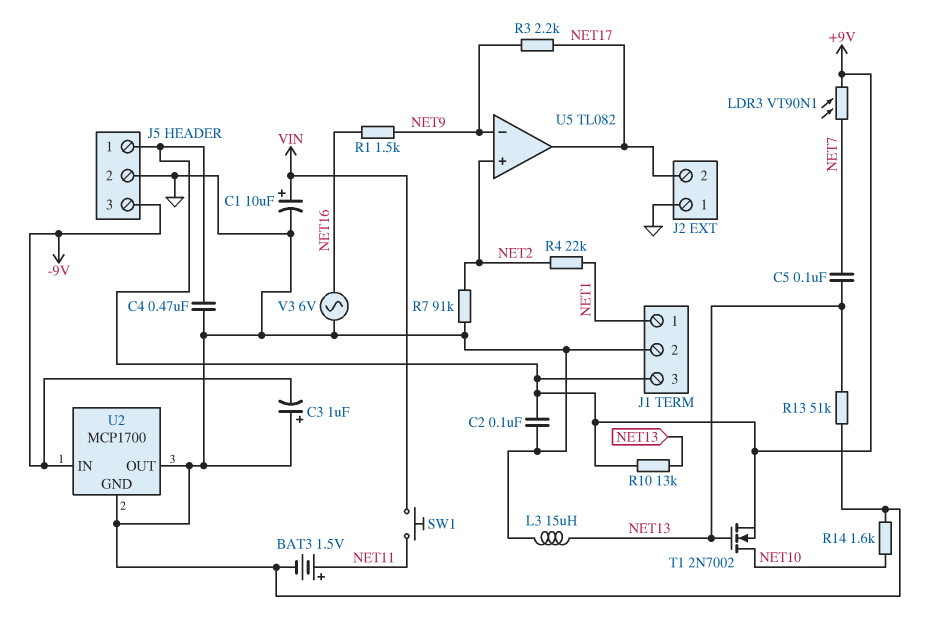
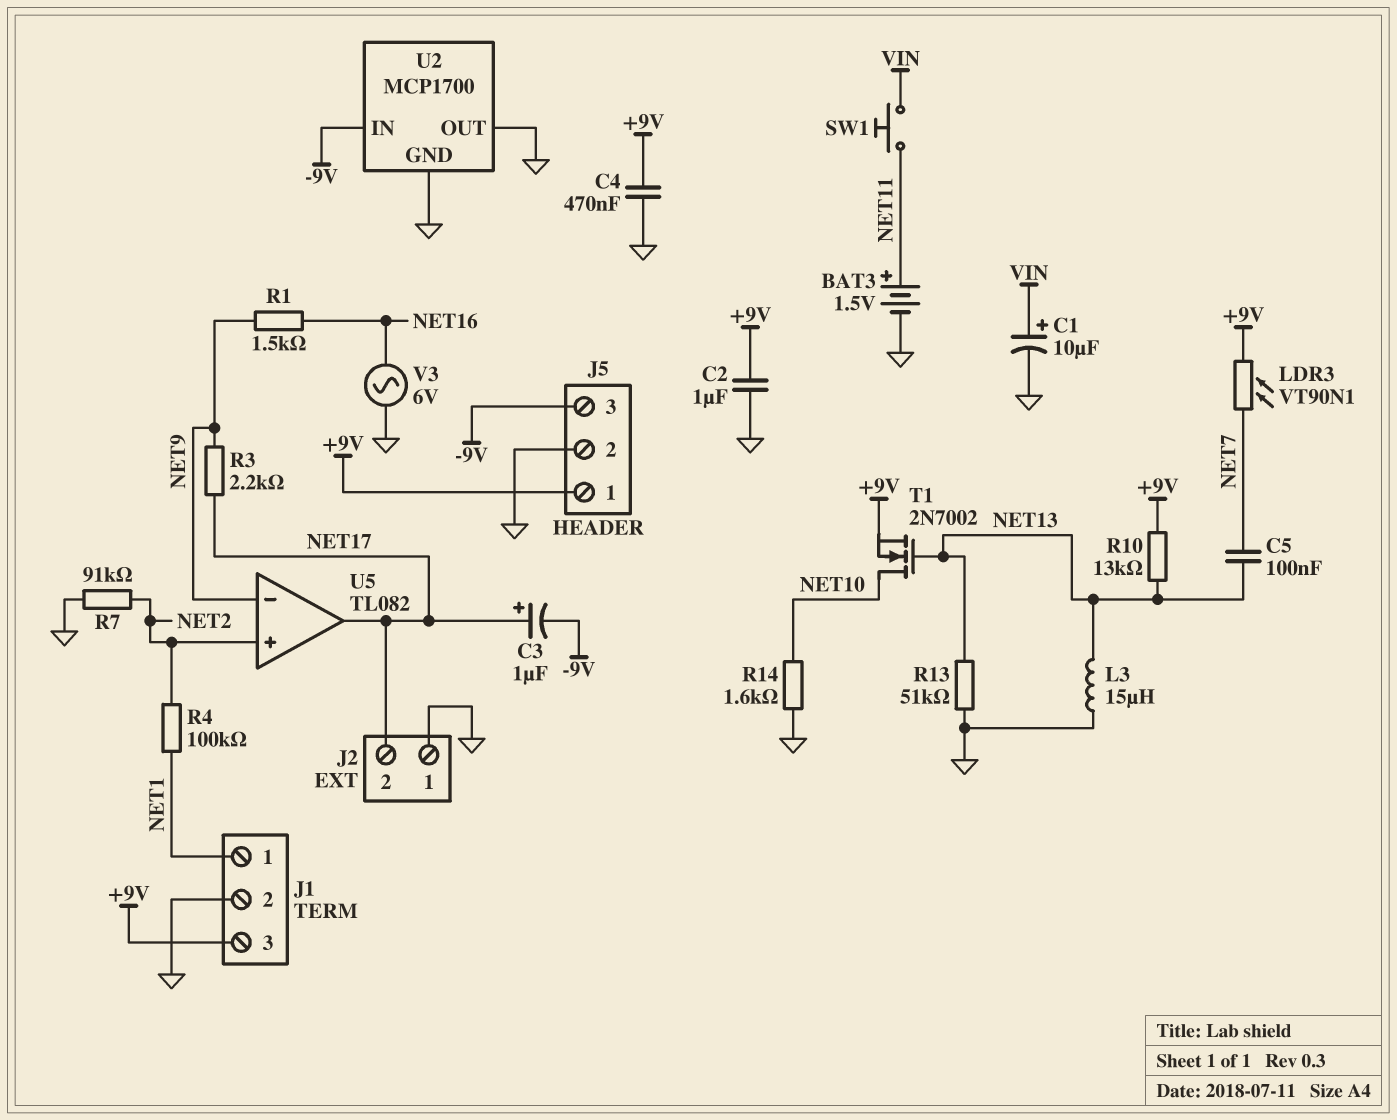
C2: 100nF (+9V, GND) -> 1uF (+9V, GND)
C3: 1uF (plus GND, minus -9V) -> 1uF (plus NET17, minus -9V)
R4: 22k (NET1, NET2) -> 100k (NET1, NET2)

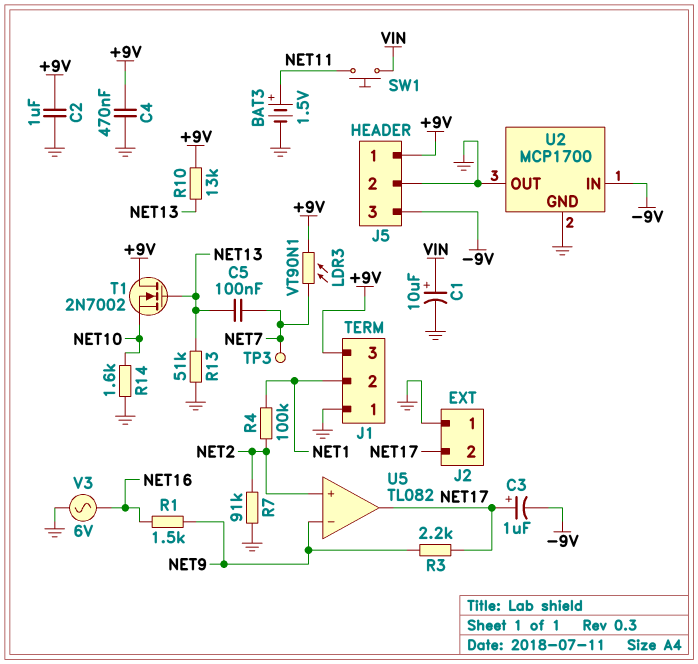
J1 pin 1: NET1 -> GND
J1 pin 2: GND -> NET1
L3: 15uH (GND, NET13) -> none
T1: NMOS 2N7002 (G NET13, D NET10, S +9V) -> NMOS 2N7002 (G NET13, D +9V, S NET10)
TP3: none -> test point (NET7)

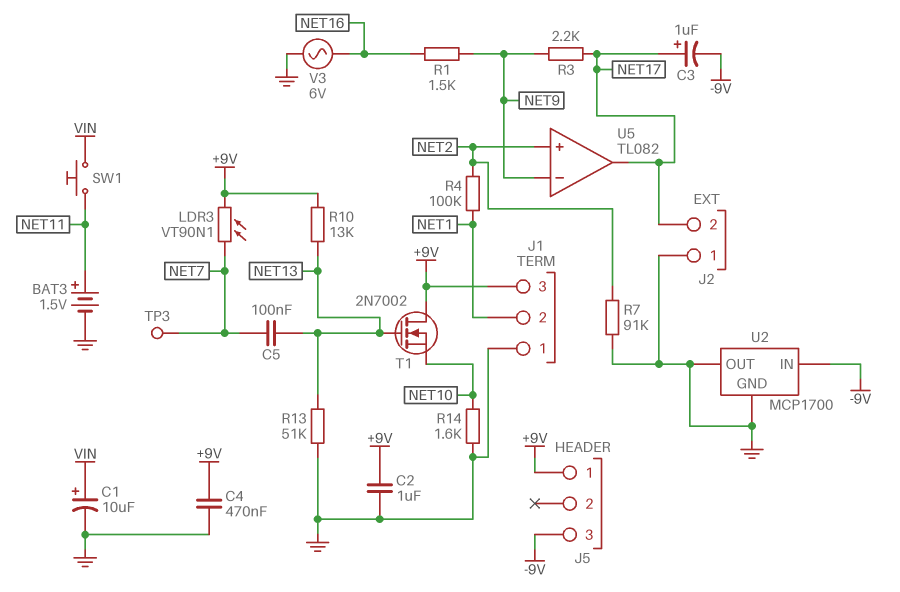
J5 pin 2: GND -> none

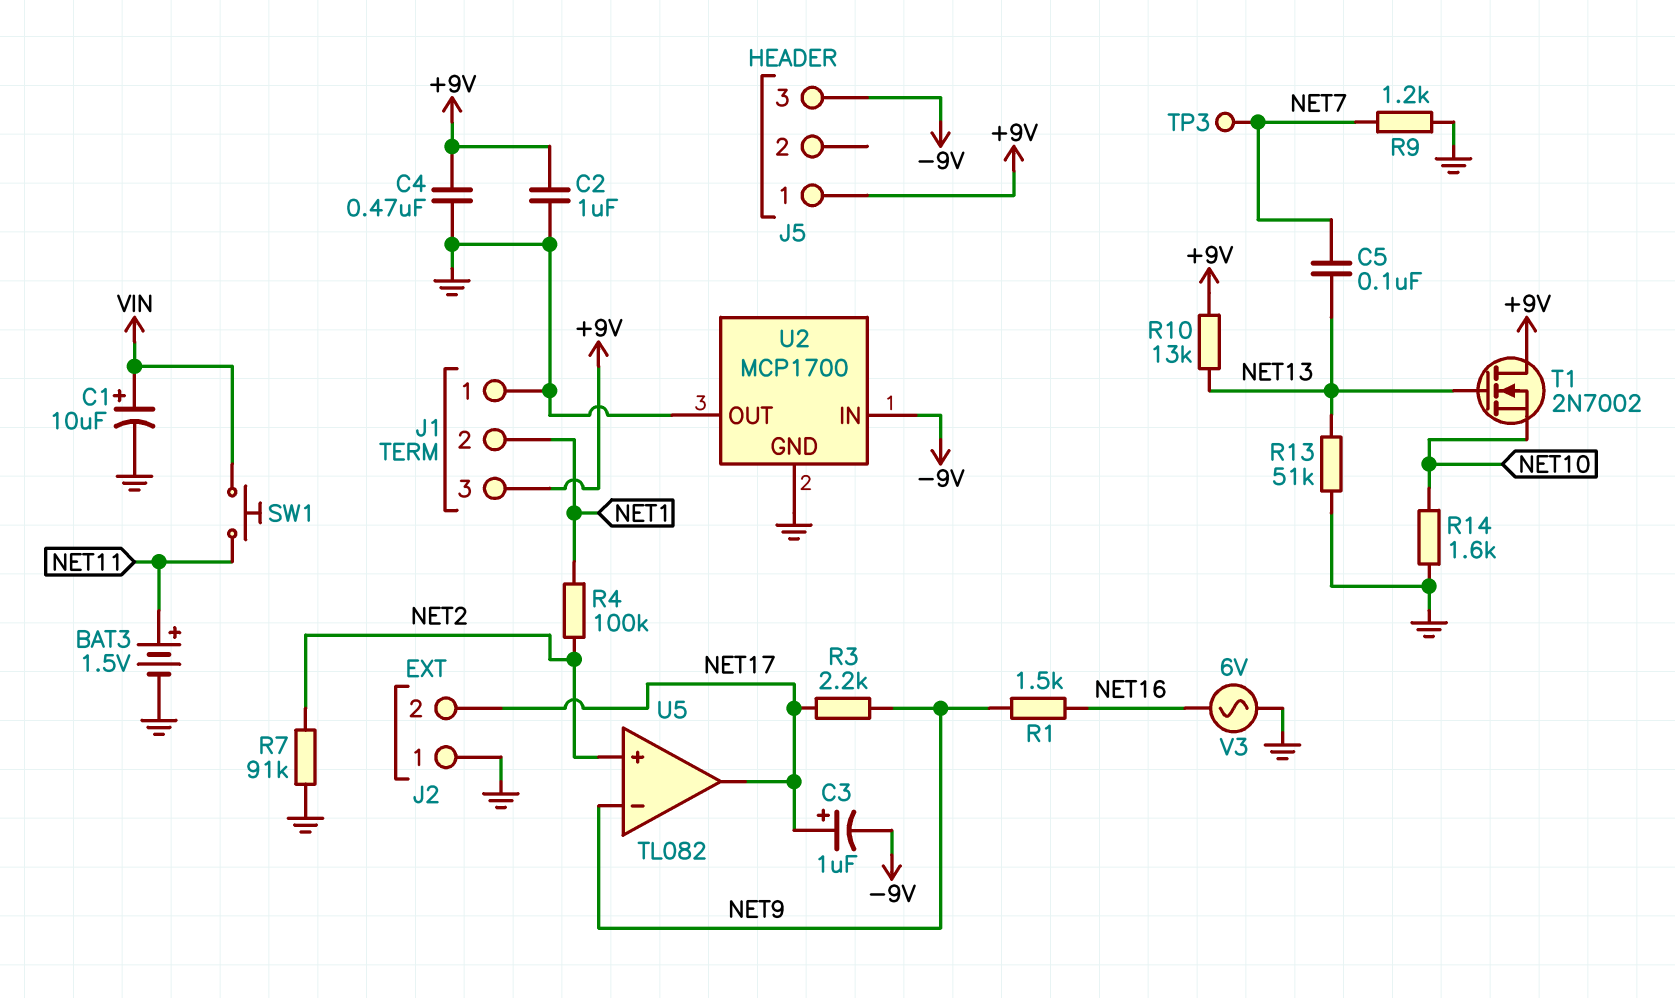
LDR3: VT90N1 (+9V, NET7) -> none
R9: none -> 1.2k (GND, NET7)

